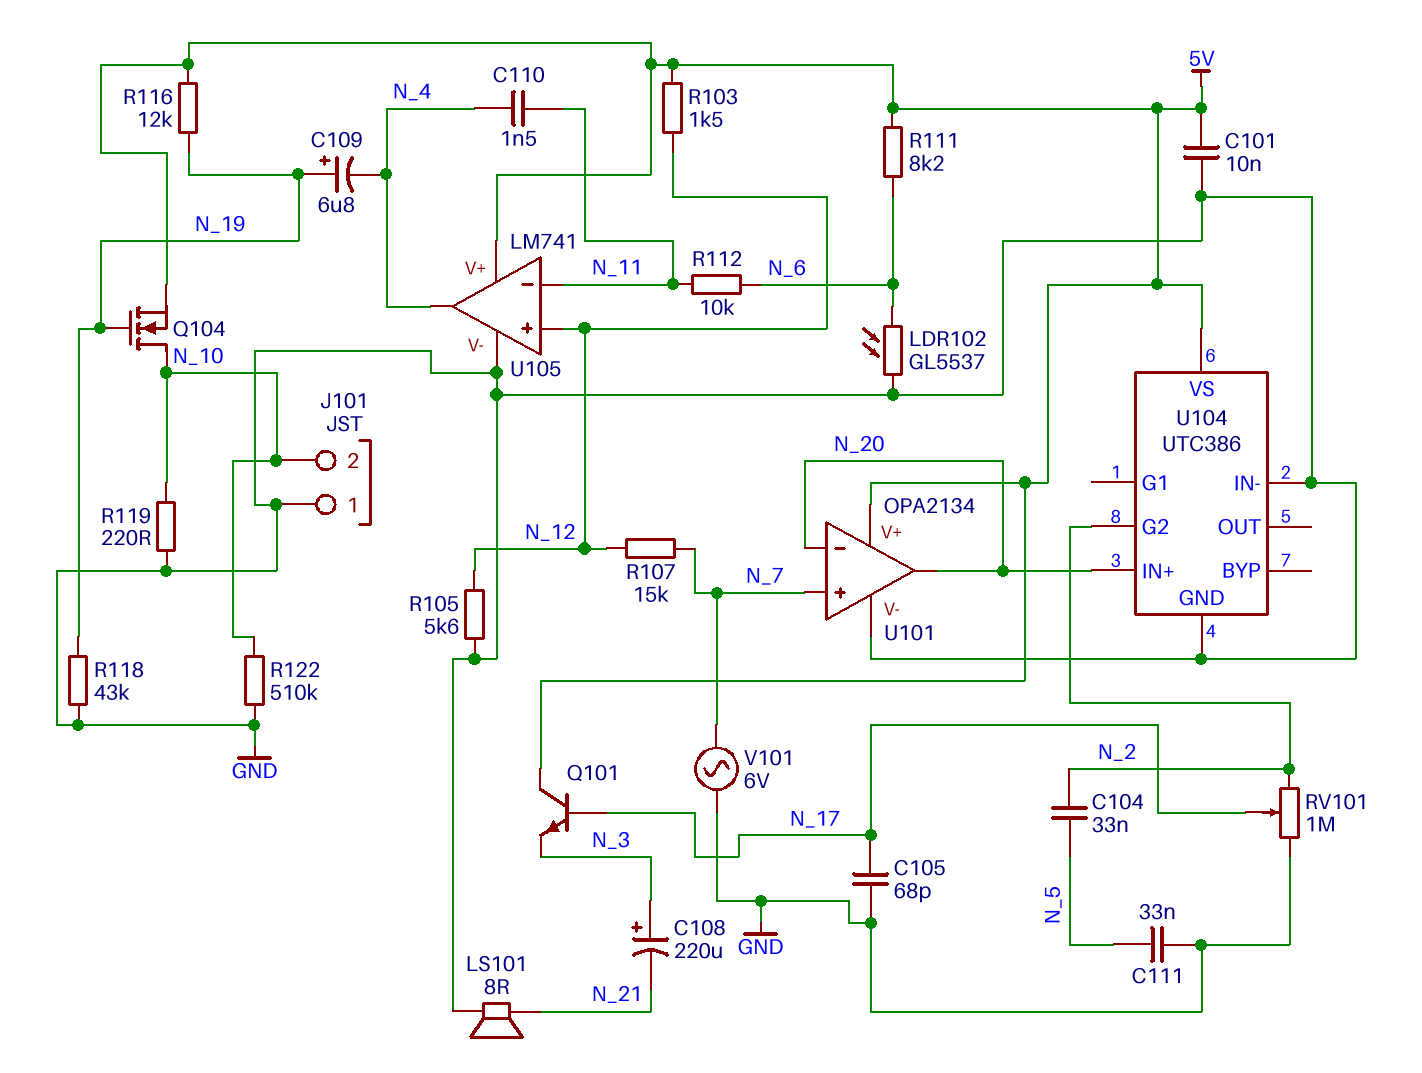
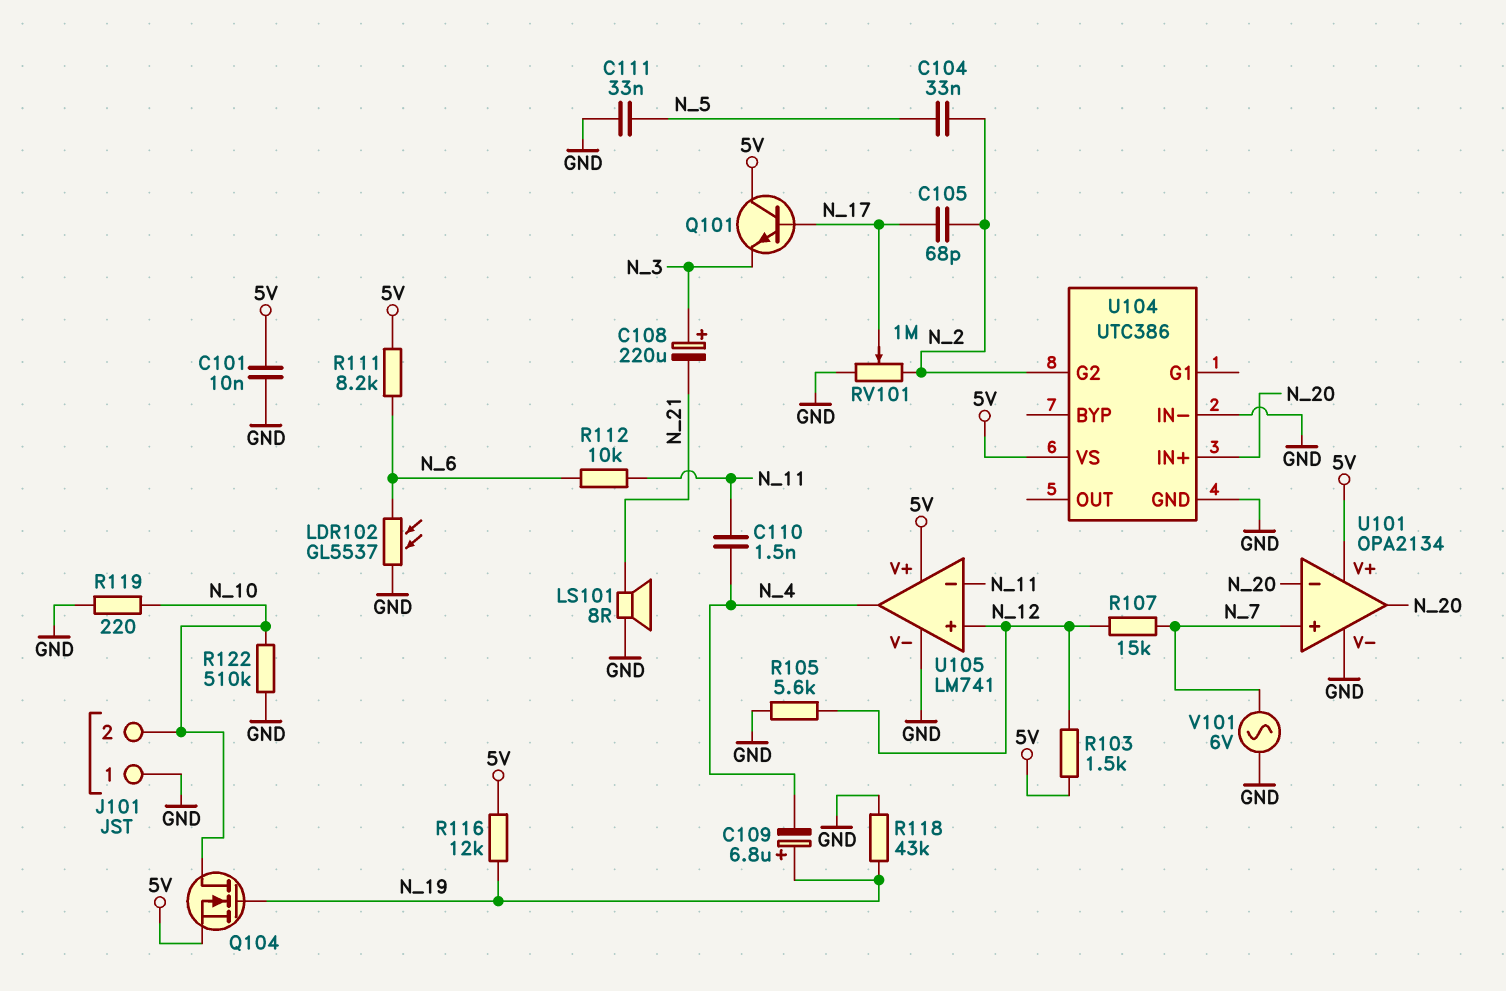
C105: 68pF (GND, N_17) -> 68pF (N_2, N_17)

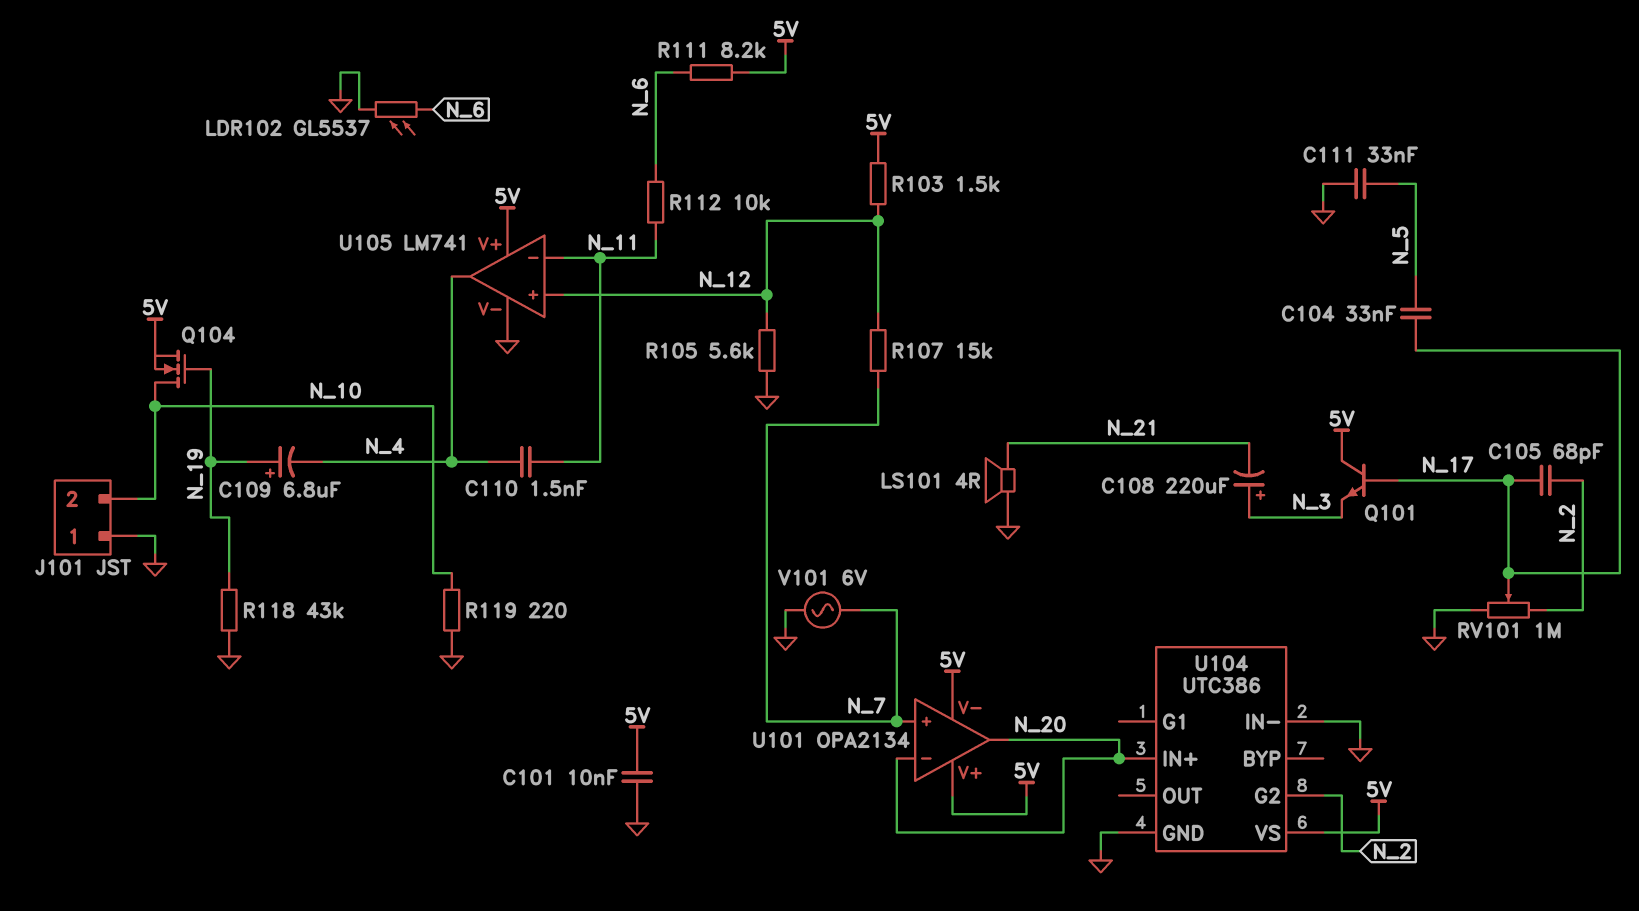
C104: 33nF (N_2, N_5) -> 33nF (N_5, N_17)
LS101: speaker 8R (GND, N_21) -> speaker 4R (GND, N_21)
R116: 12k (5V, N_19) -> none
R122: 510k (GND, N_10) -> none
U101 pin V-: GND -> 5V

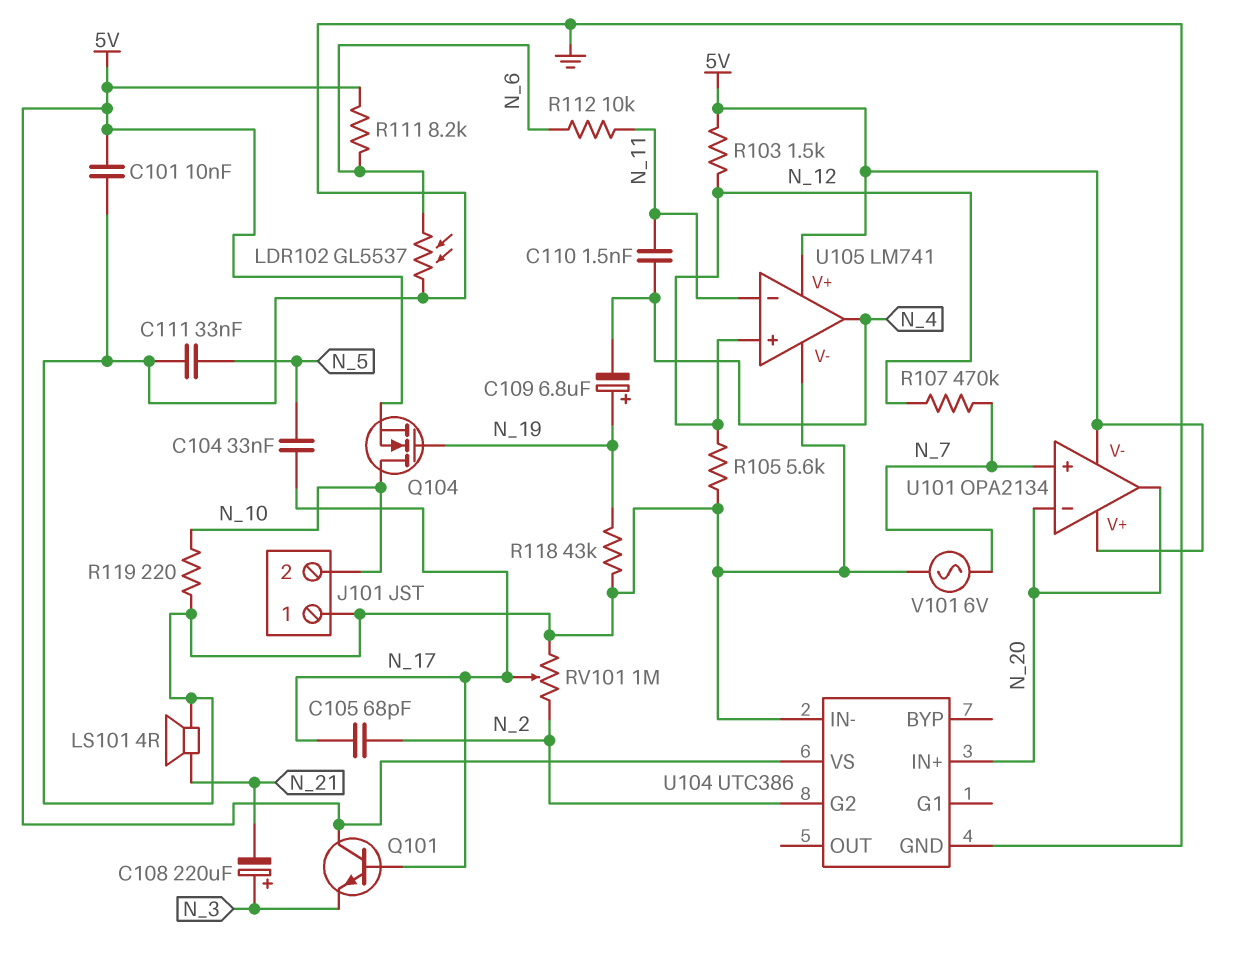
R107: 15k (N_7, N_12) -> 470k (N_7, N_12)

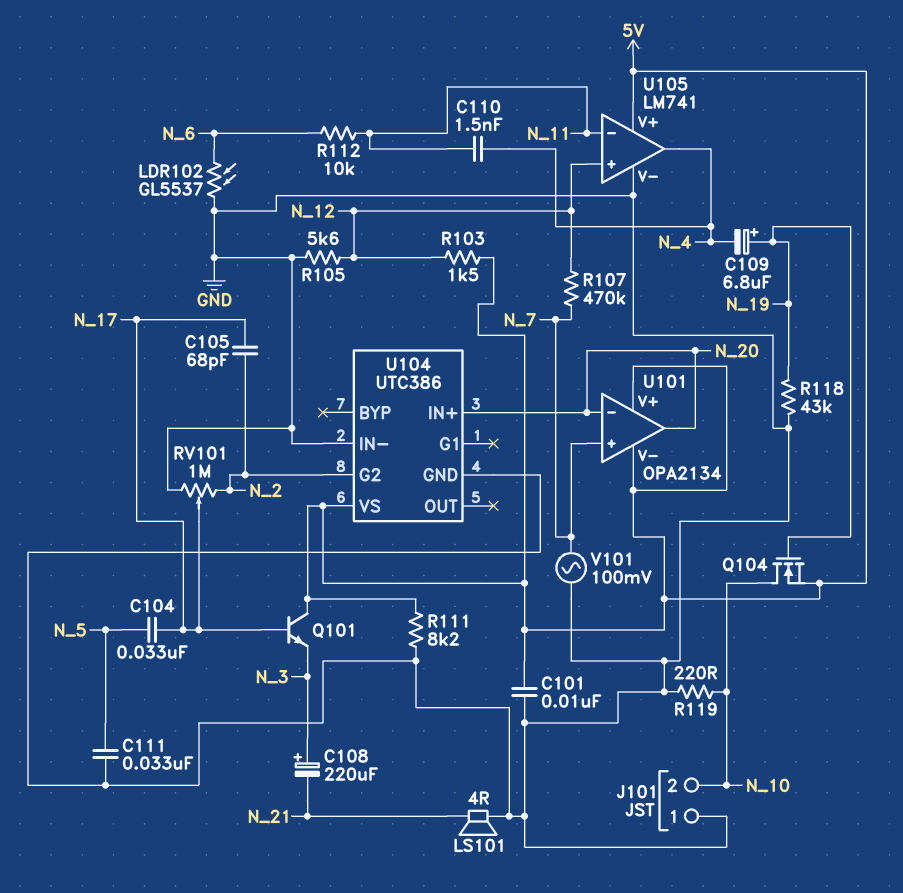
R111: 8.2k (5V, N_6) -> 8.2k (5V, GND)
V101: AC 6V (GND, N_7) -> AC 100mV (GND, N_7)

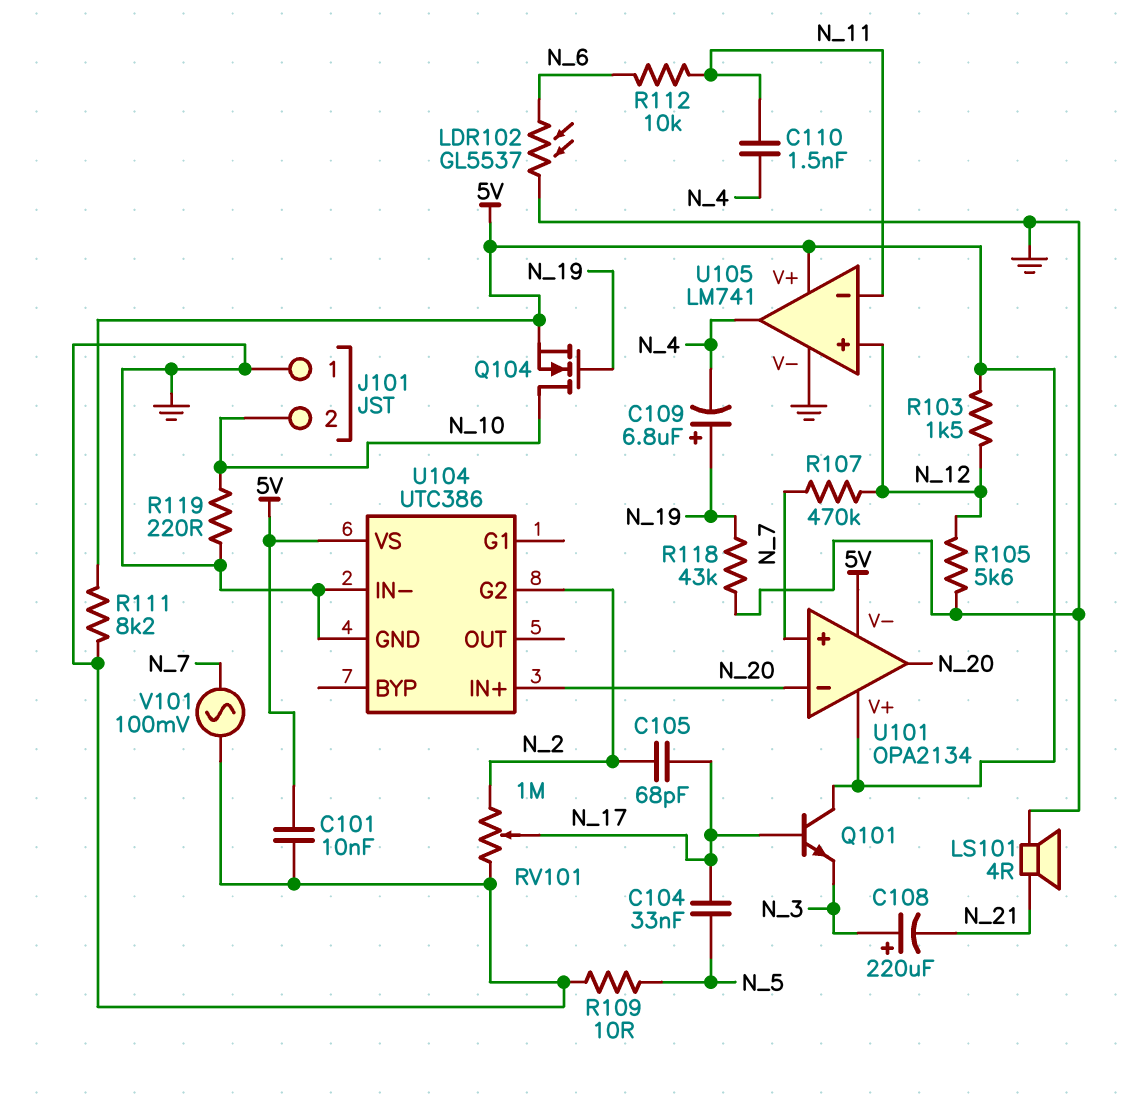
C111: 33nF (GND, N_5) -> none
R109: none -> 10 (GND, N_5)

